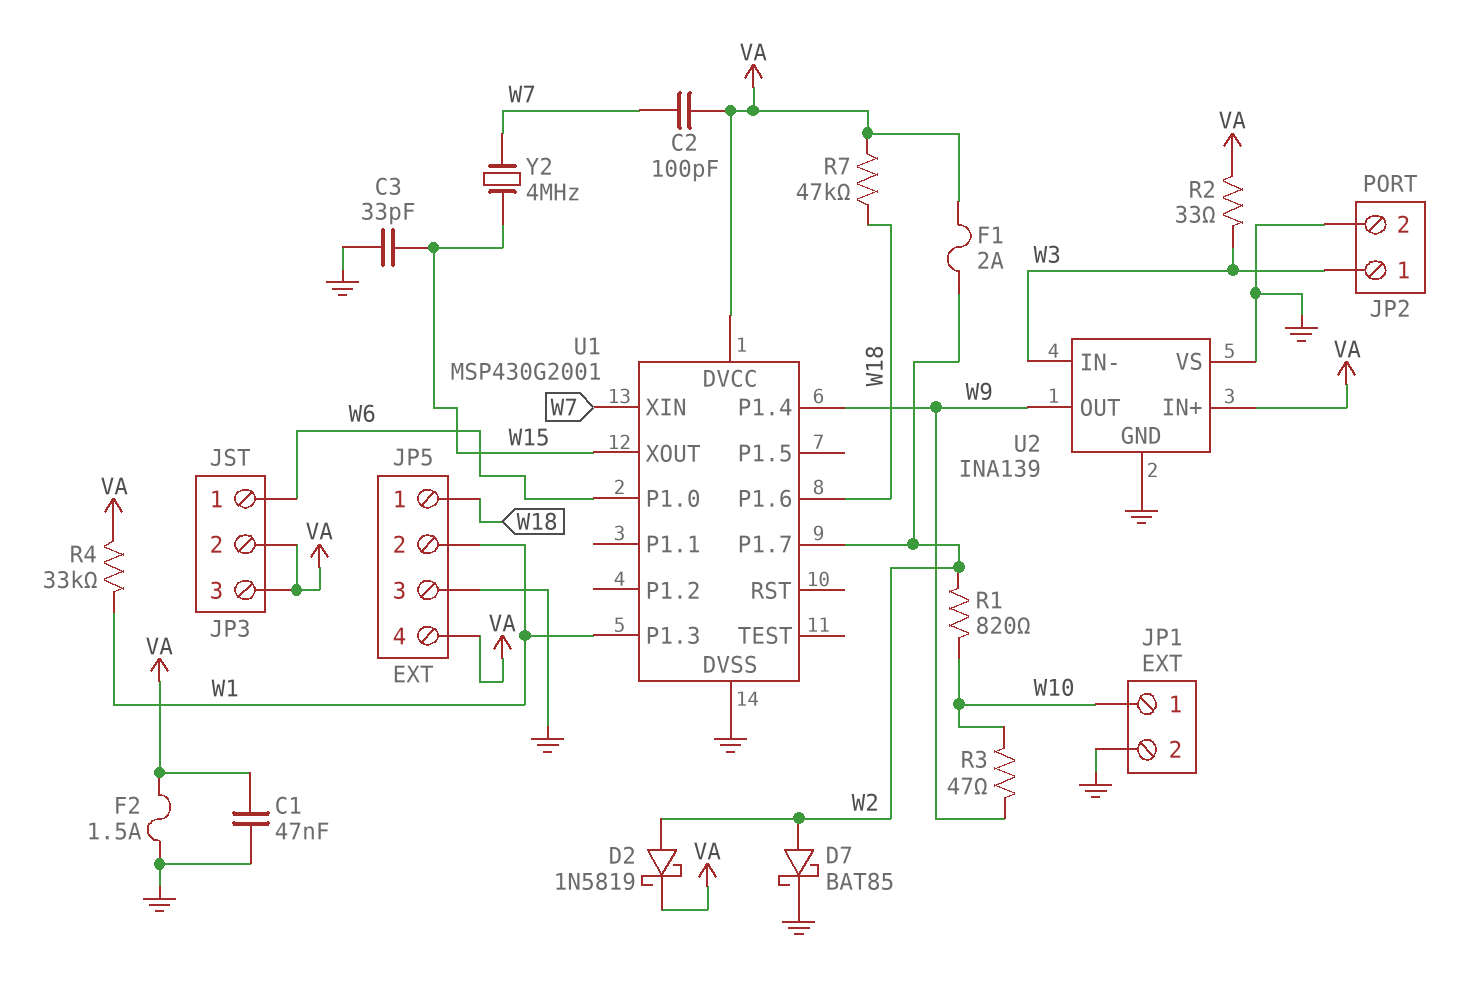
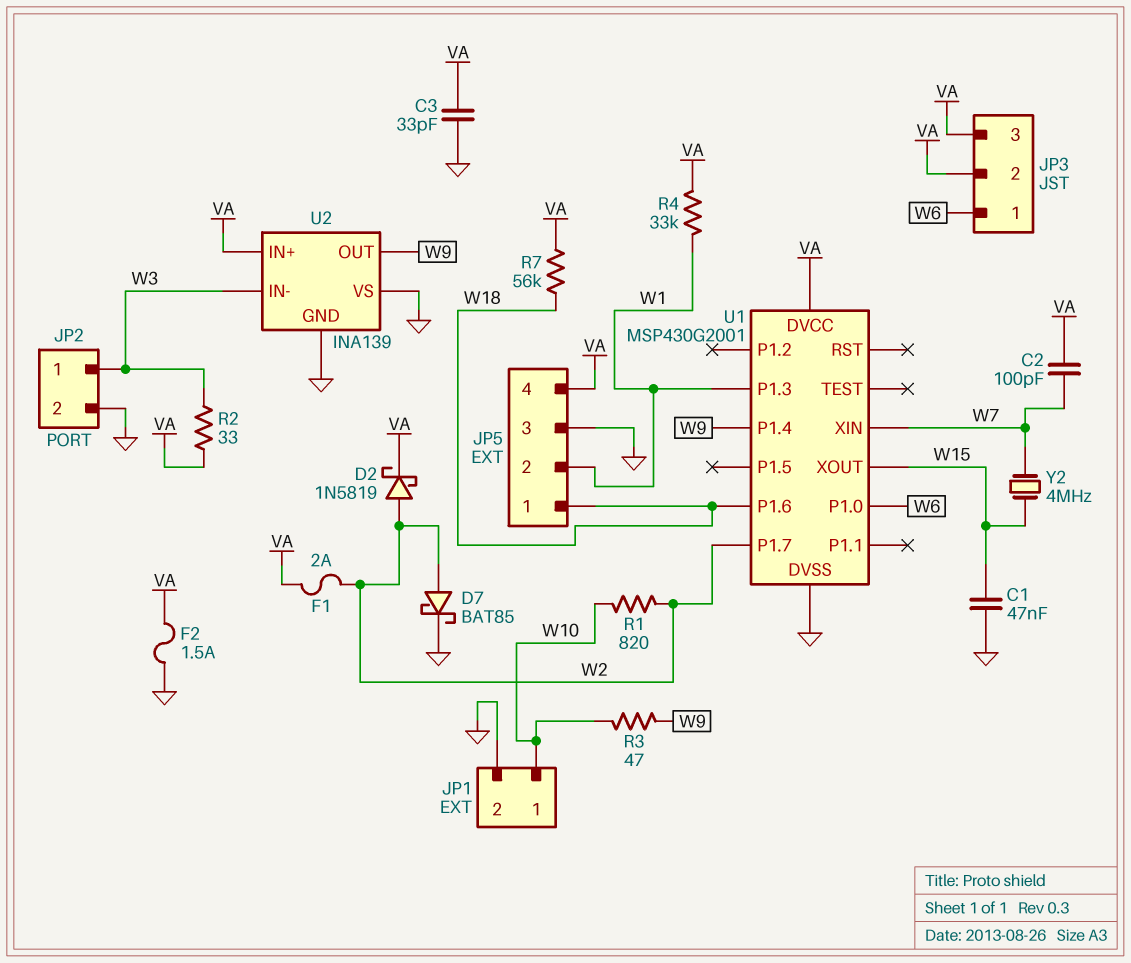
C1: 47nF (GND, VA) -> 47nF (GND, W15)
C3: 33pF (GND, W15) -> 33pF (GND, VA)
R7: 47k (VA, W18) -> 56k (VA, W18)

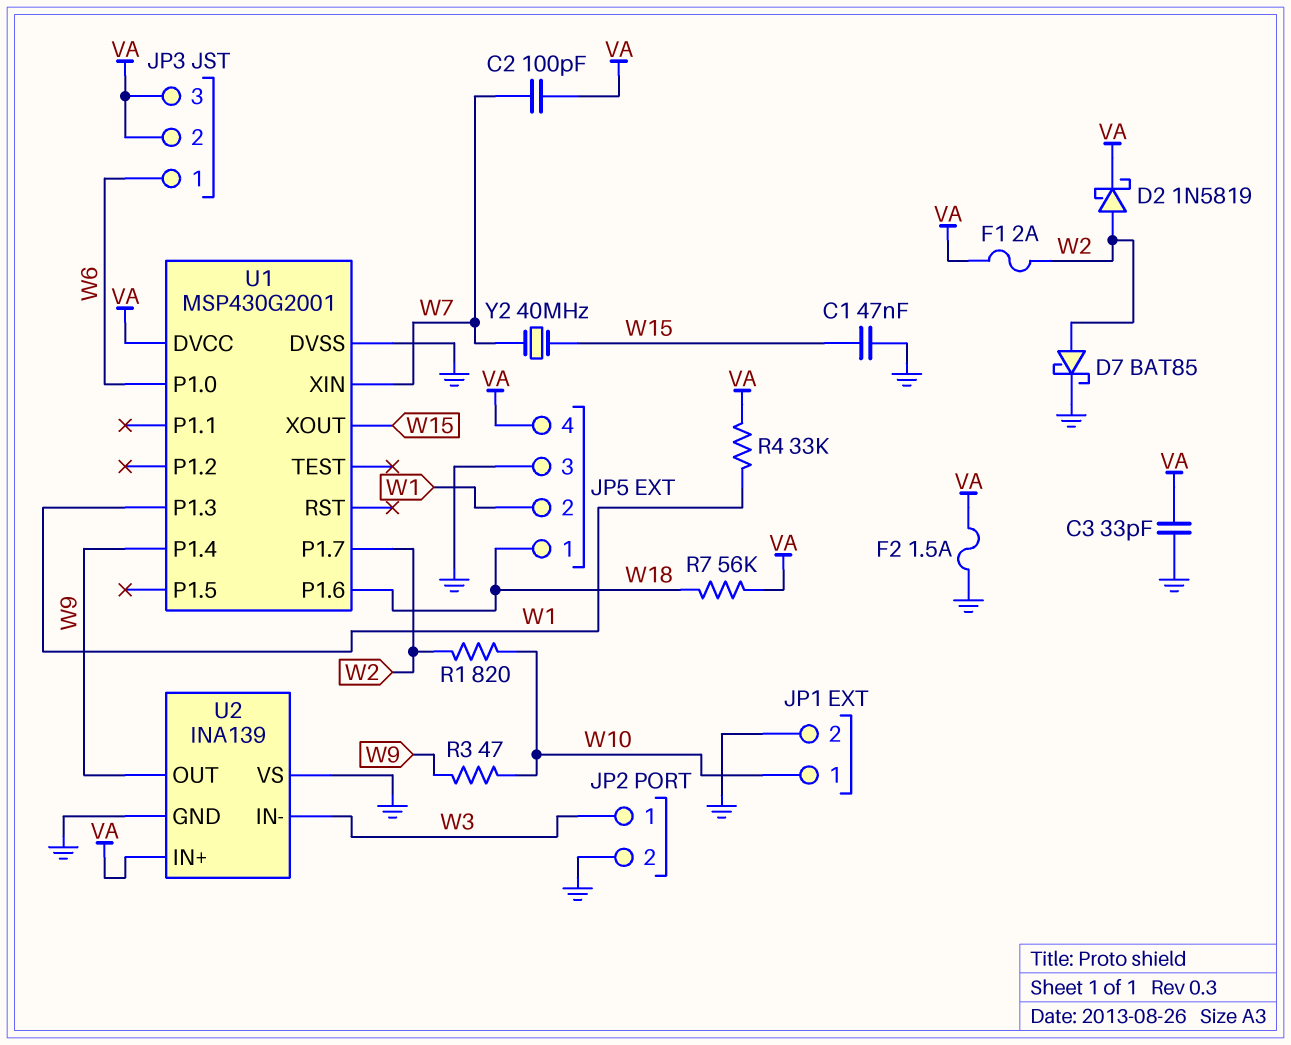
R2: 33 (VA, W3) -> none
Y2: 4MHz (W7, W15) -> 40MHz (W7, W15)

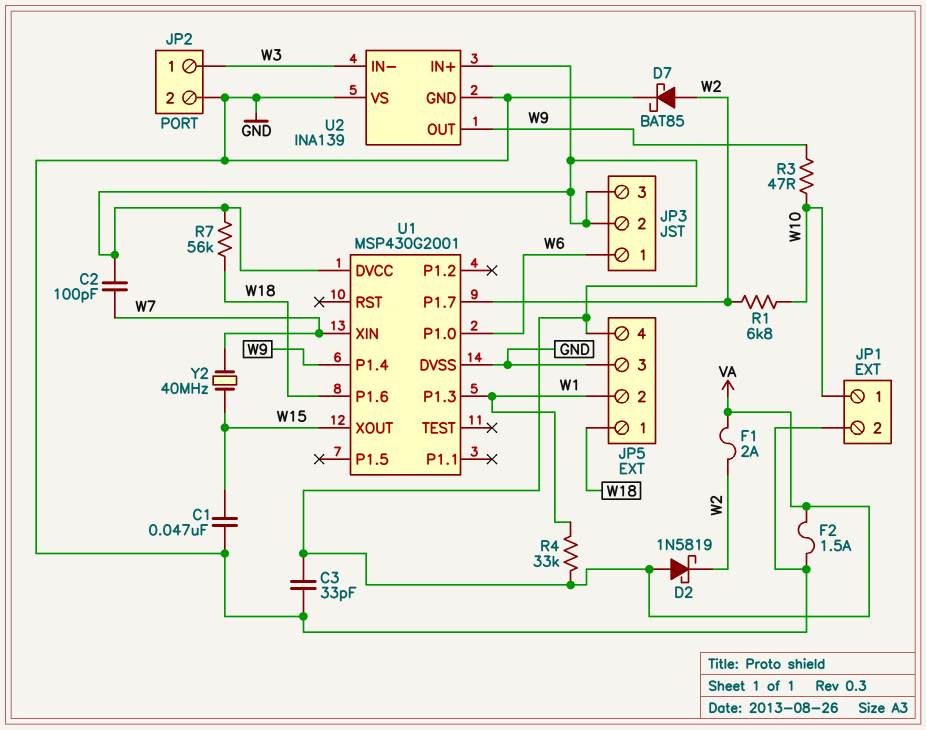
D2: schottky 1N5819 (A W2, K VA) -> schottky 1N5819 (A VA, K W2)
R1: 820 (W2, W10) -> 6.8k (W2, W10)

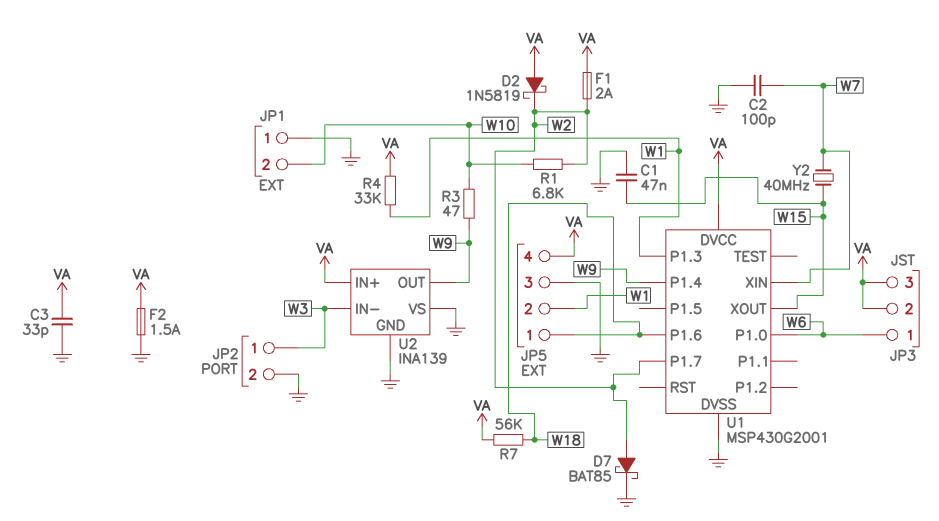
C2: 100pF (VA, W7) -> 100pF (GND, W7)
JP1 pin 1: W10 -> GND
JP1 pin 2: GND -> W10

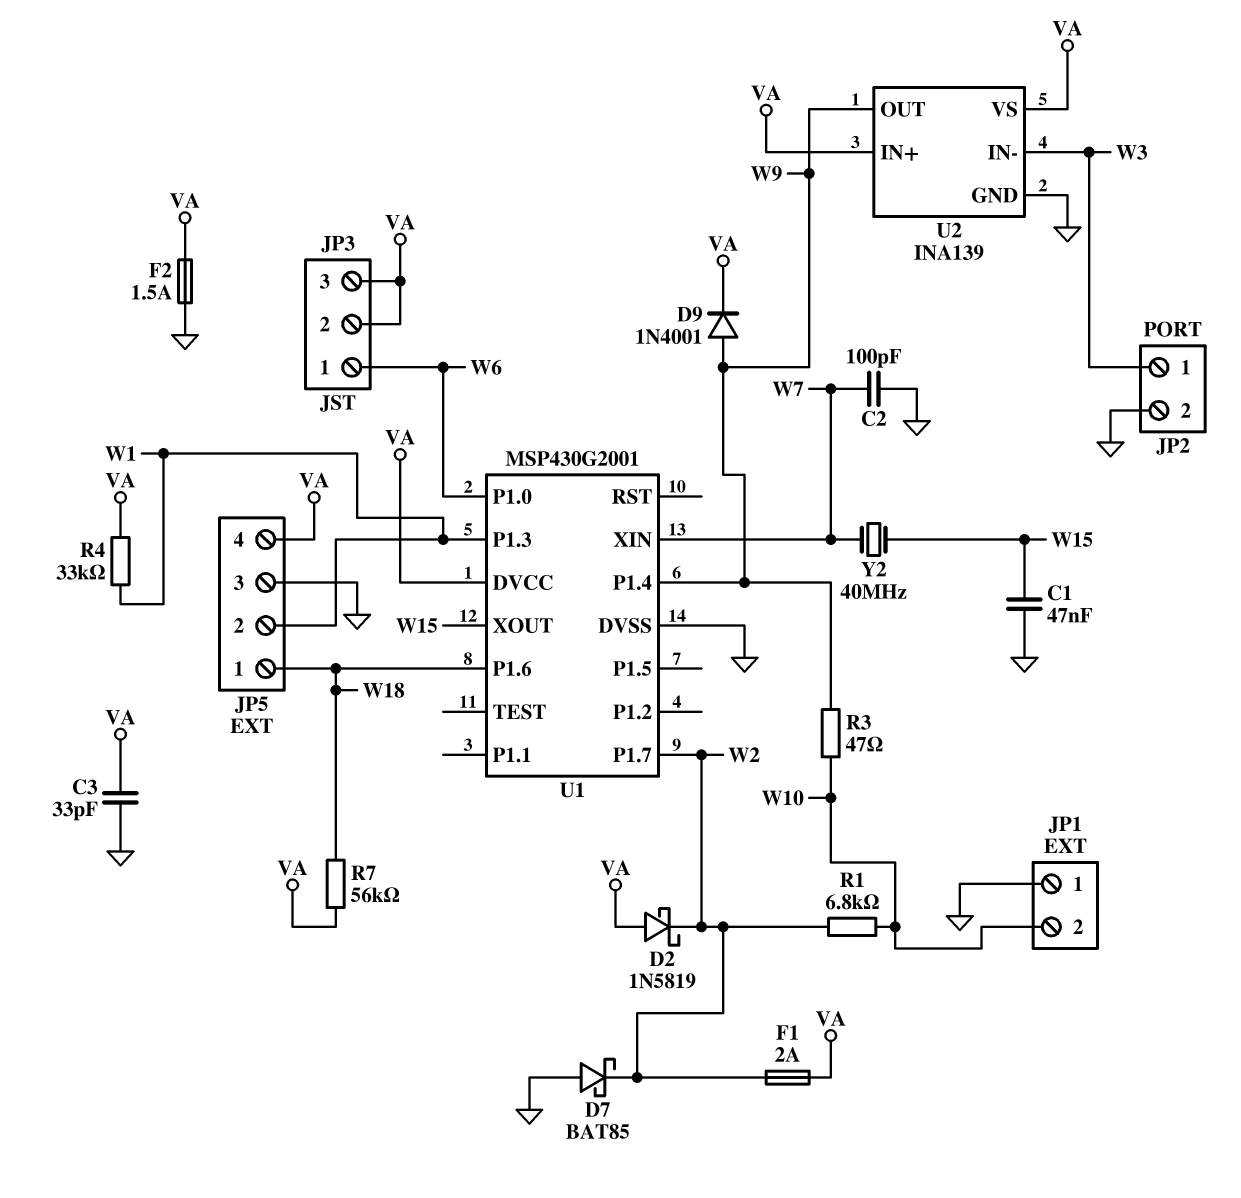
D7: schottky BAT85 (A W2, K GND) -> schottky BAT85 (A GND, K W2)
D9: none -> diode 1N4001 (A W9, K VA)
U2 pin VS: GND -> VA

